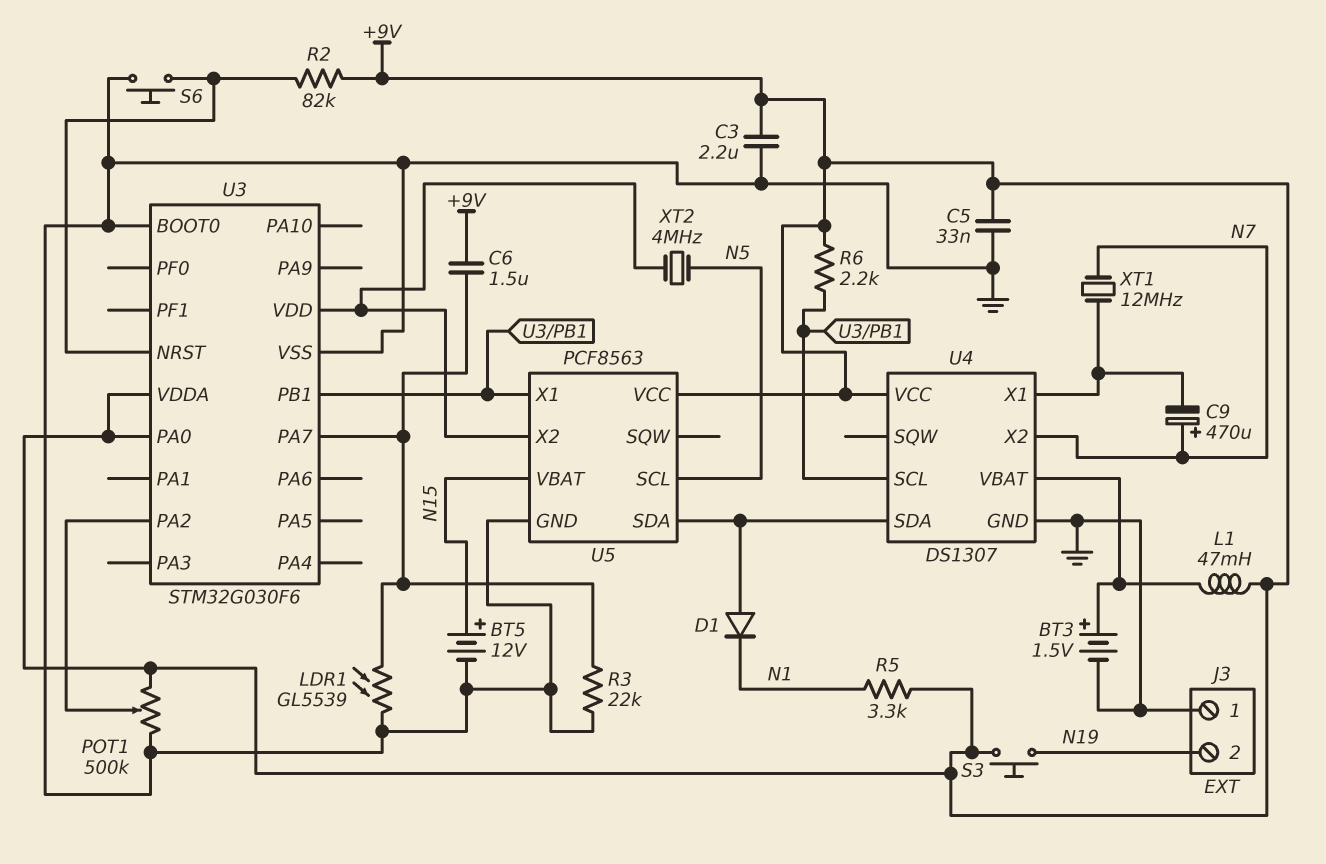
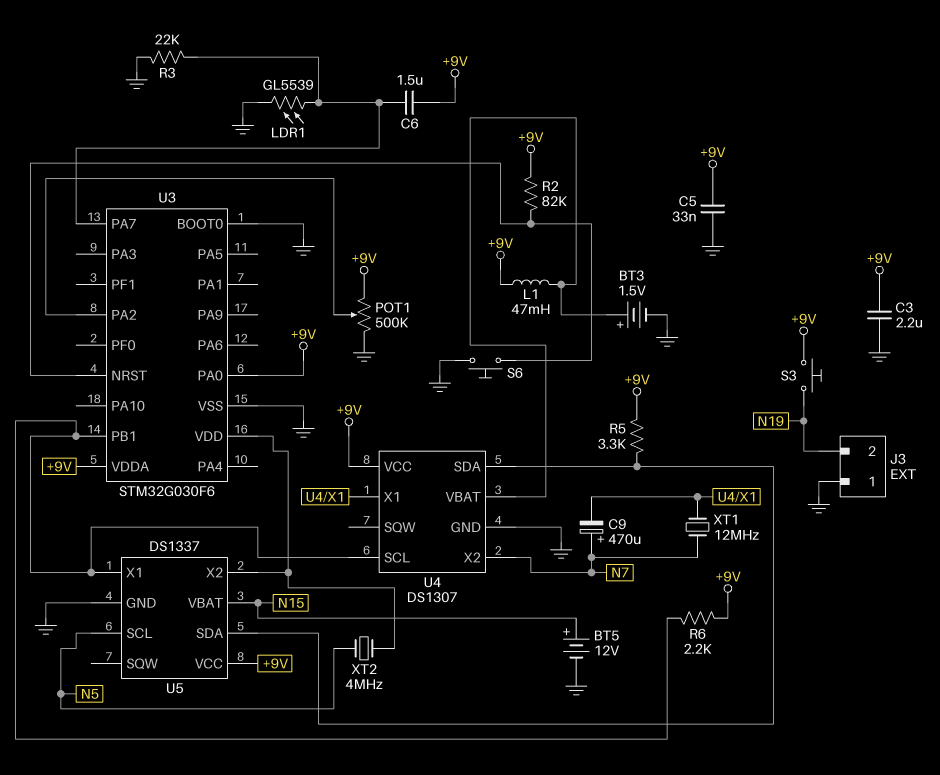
D1: diode (A U4/SDA, K N1) -> none
R5: 3.3k (+9V, N1) -> 3.3k (+9V, U4/SDA)
U5: PCF8563 -> DS1337

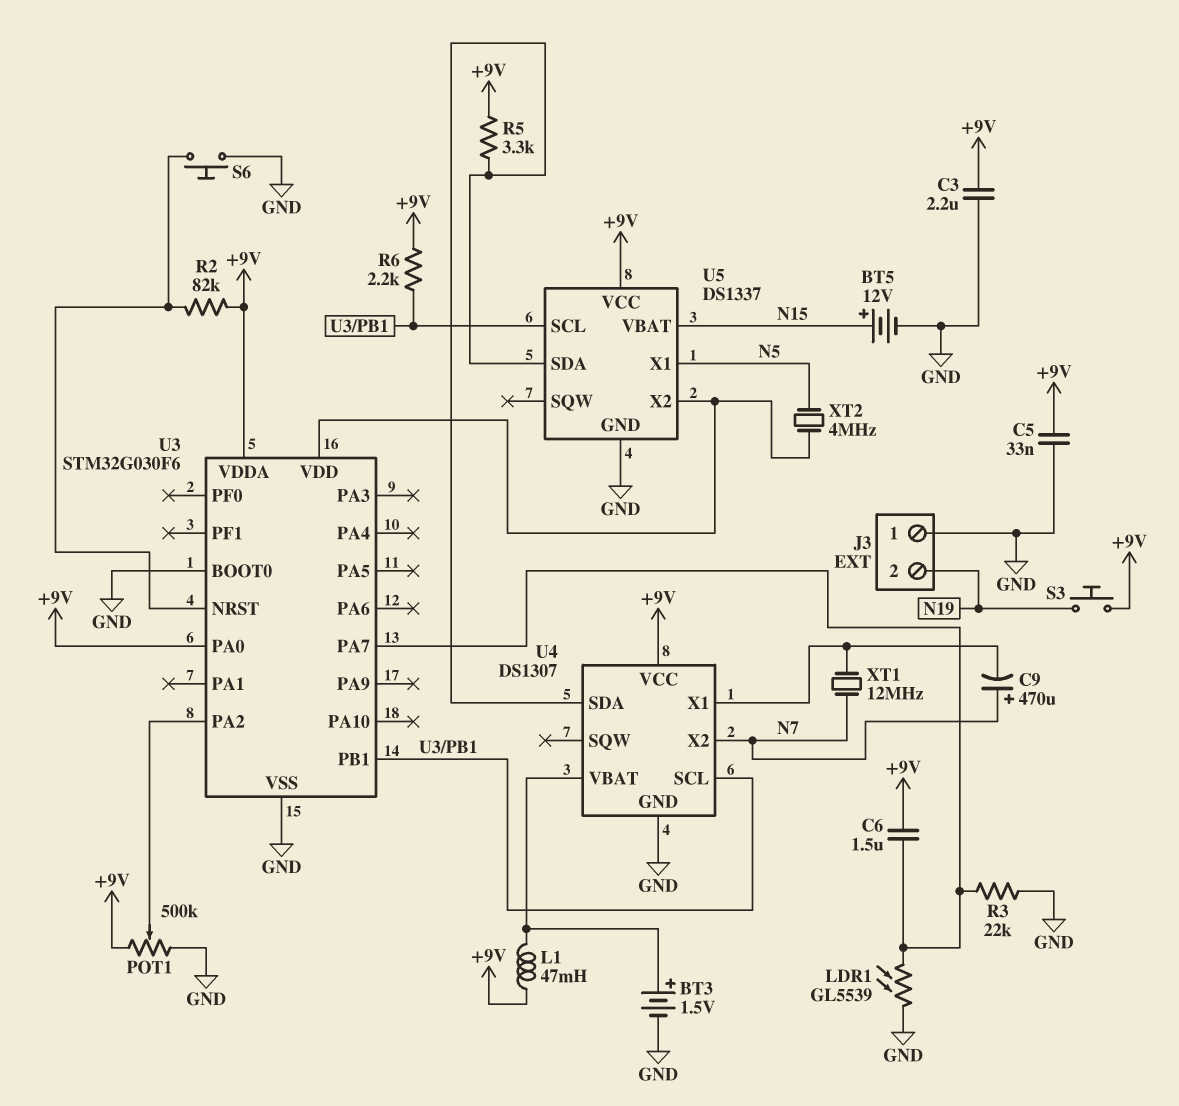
U5 pin SCL: N5 -> U3/PB1
U5 pin X1: U3/PB1 -> N5

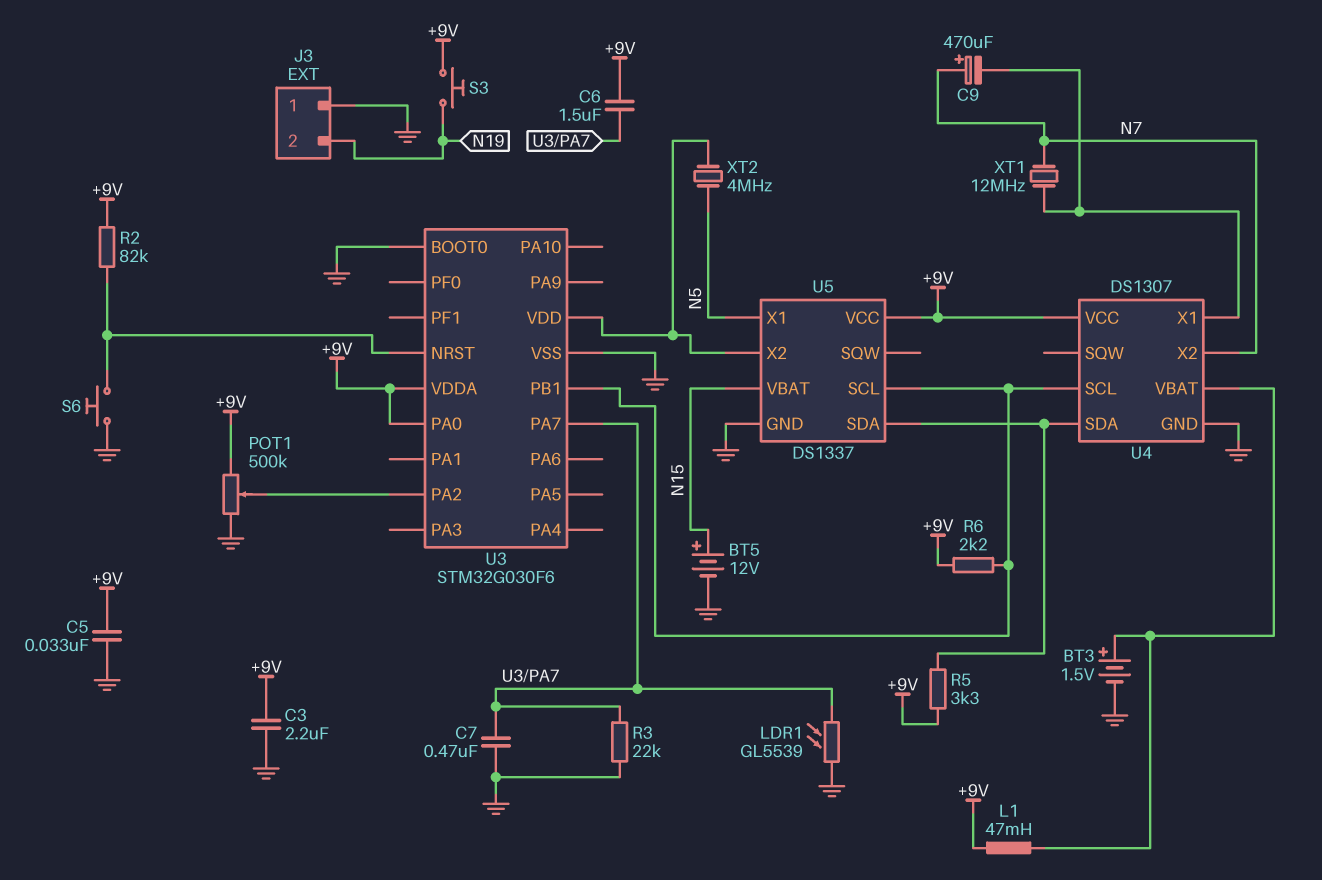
C7: none -> 470nF (GND, U3/PA7)

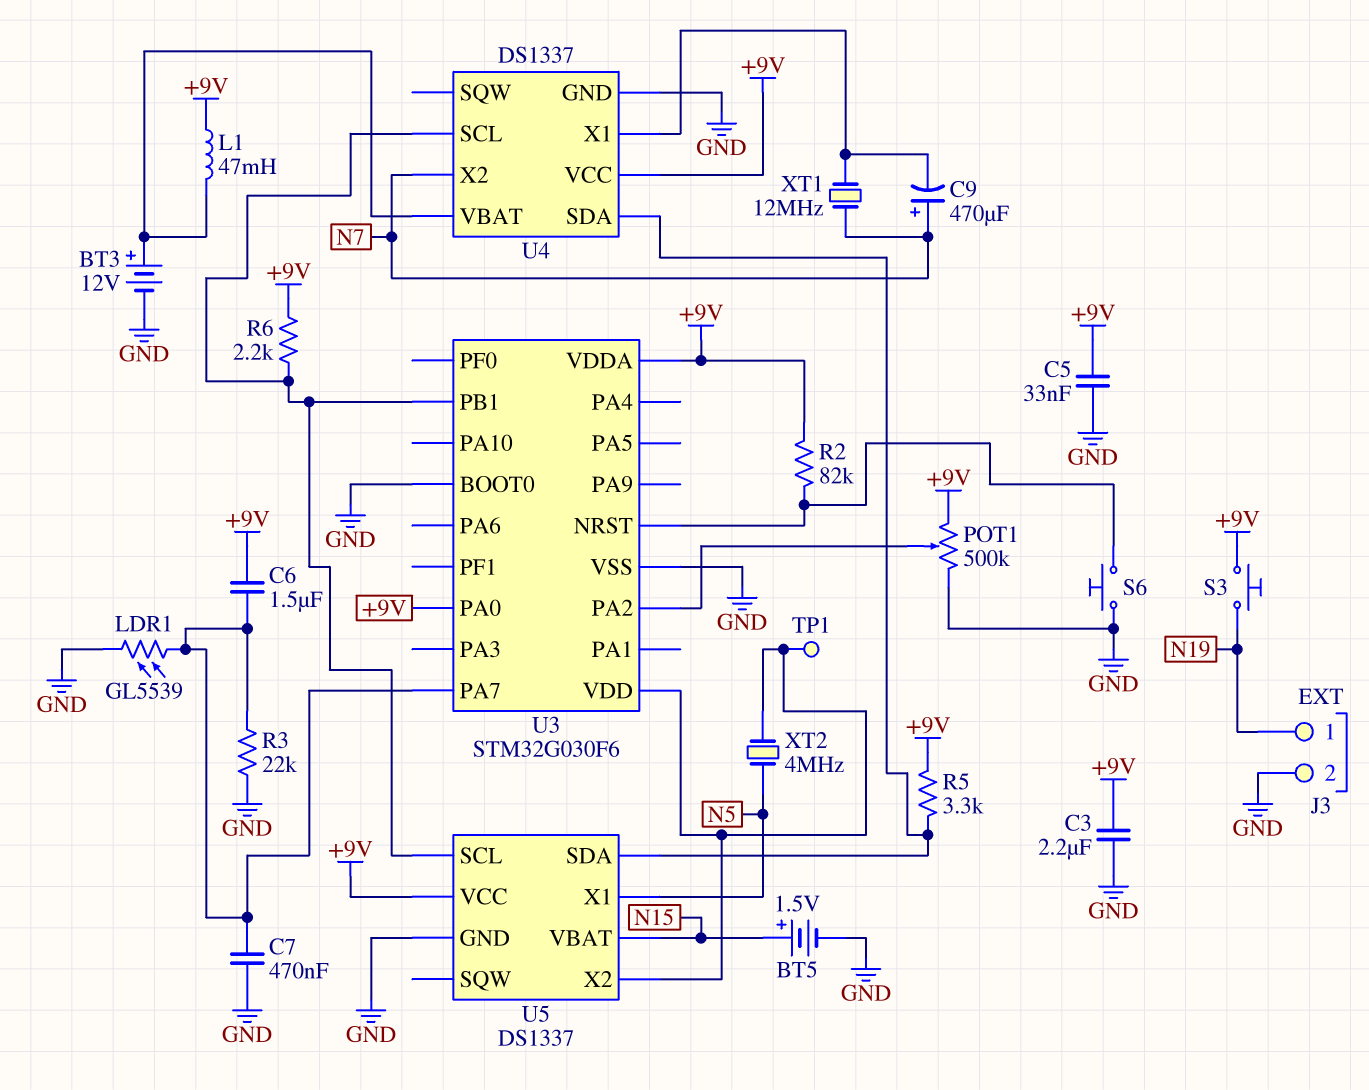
BT3: 1.5V (plus U4/VBAT, minus GND) -> 12V (plus U4/VBAT, minus GND)
BT5: 12V (plus N15, minus GND) -> 1.5V (plus N15, minus GND)
J3 pin 1: GND -> N19
J3 pin 2: N19 -> GND
TP1: none -> test point (U3/VDD)
U4: DS1307 -> DS1337

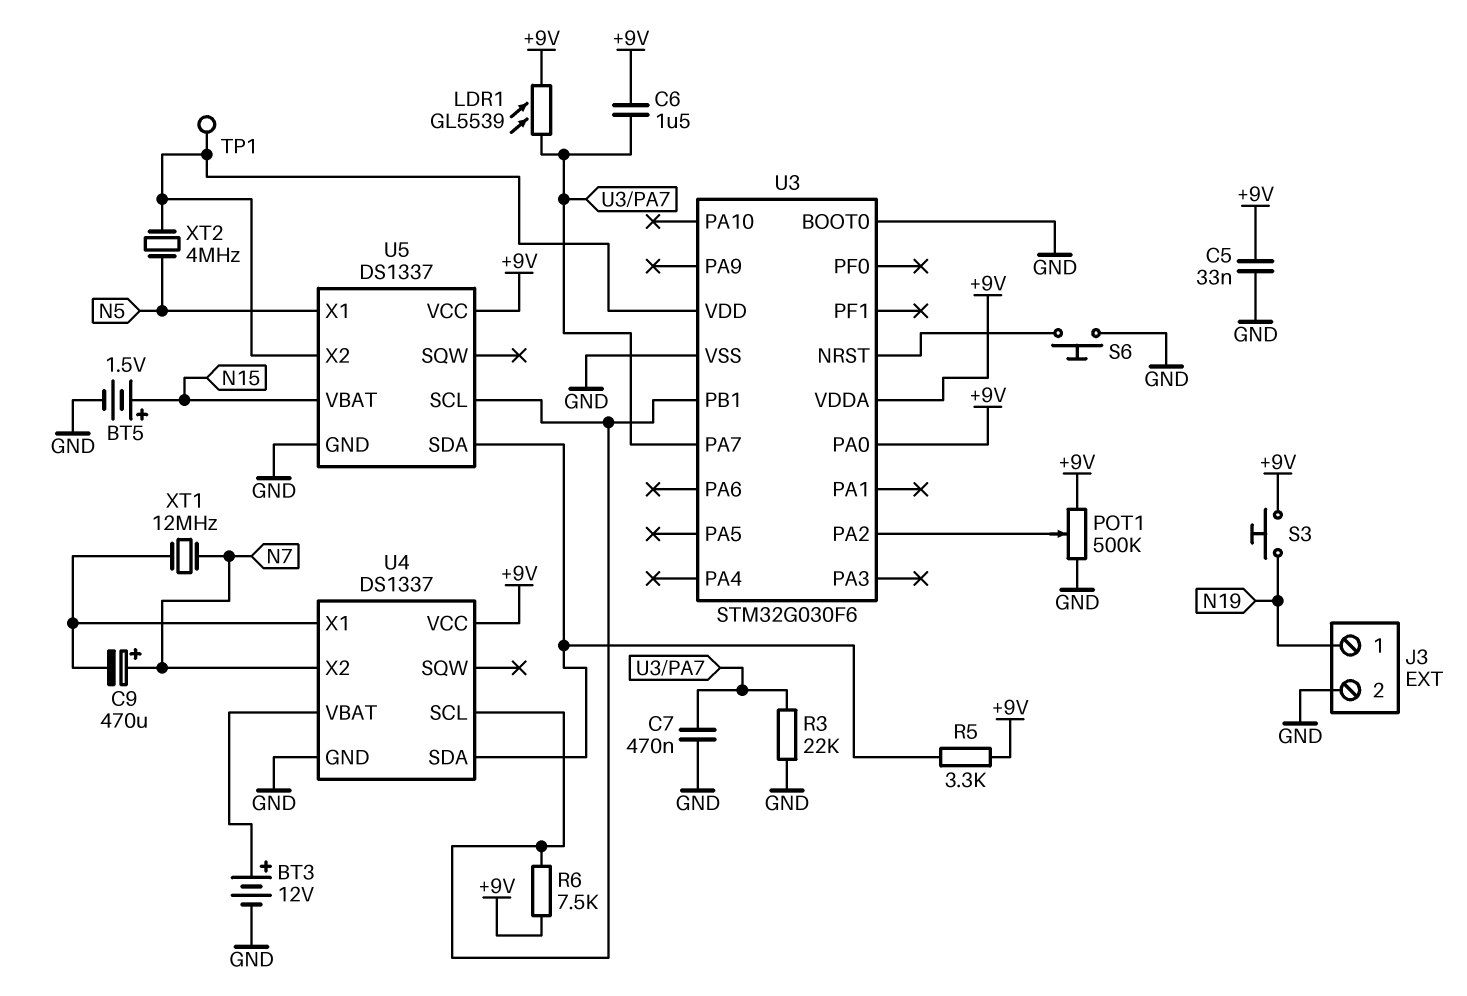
C3: 2.2uF (+9V, GND) -> none
L1: 47mH (+9V, U4/VBAT) -> none
LDR1: GL5539 (GND, U3/PA7) -> GL5539 (+9V, U3/PA7)
R2: 82k (+9V, U3/NRST) -> none
R6: 2.2k (+9V, U3/PB1) -> 7.5k (+9V, U3/PB1)

